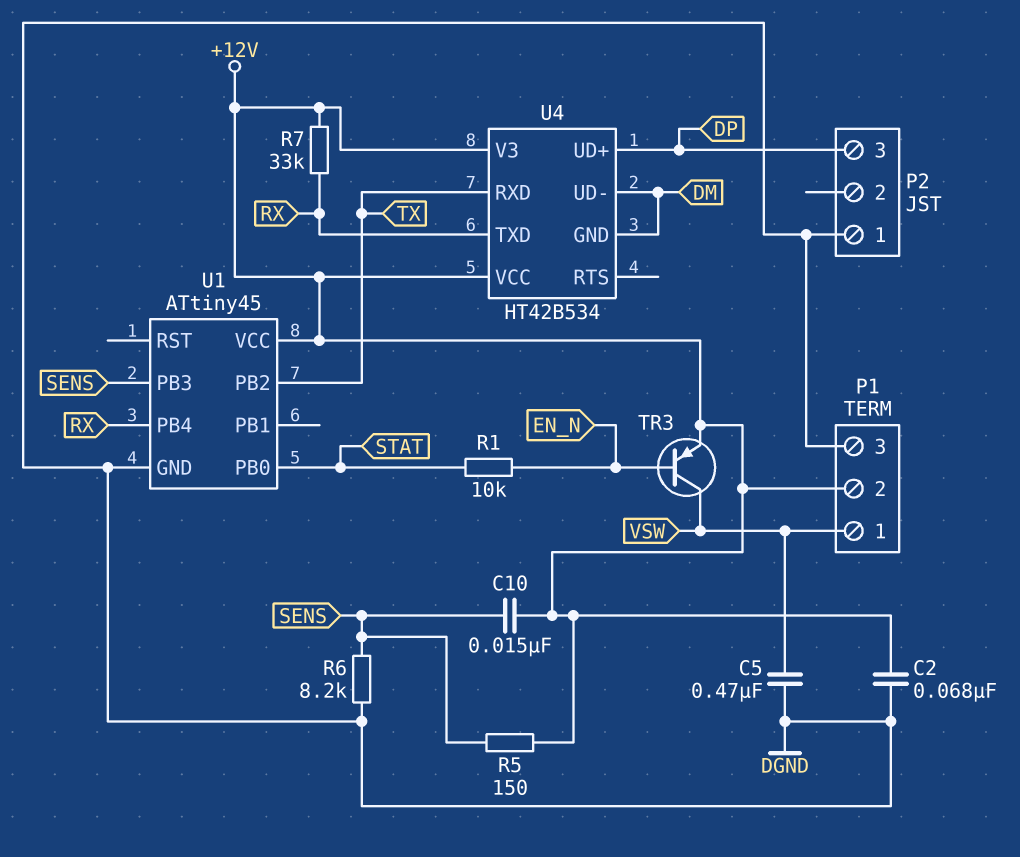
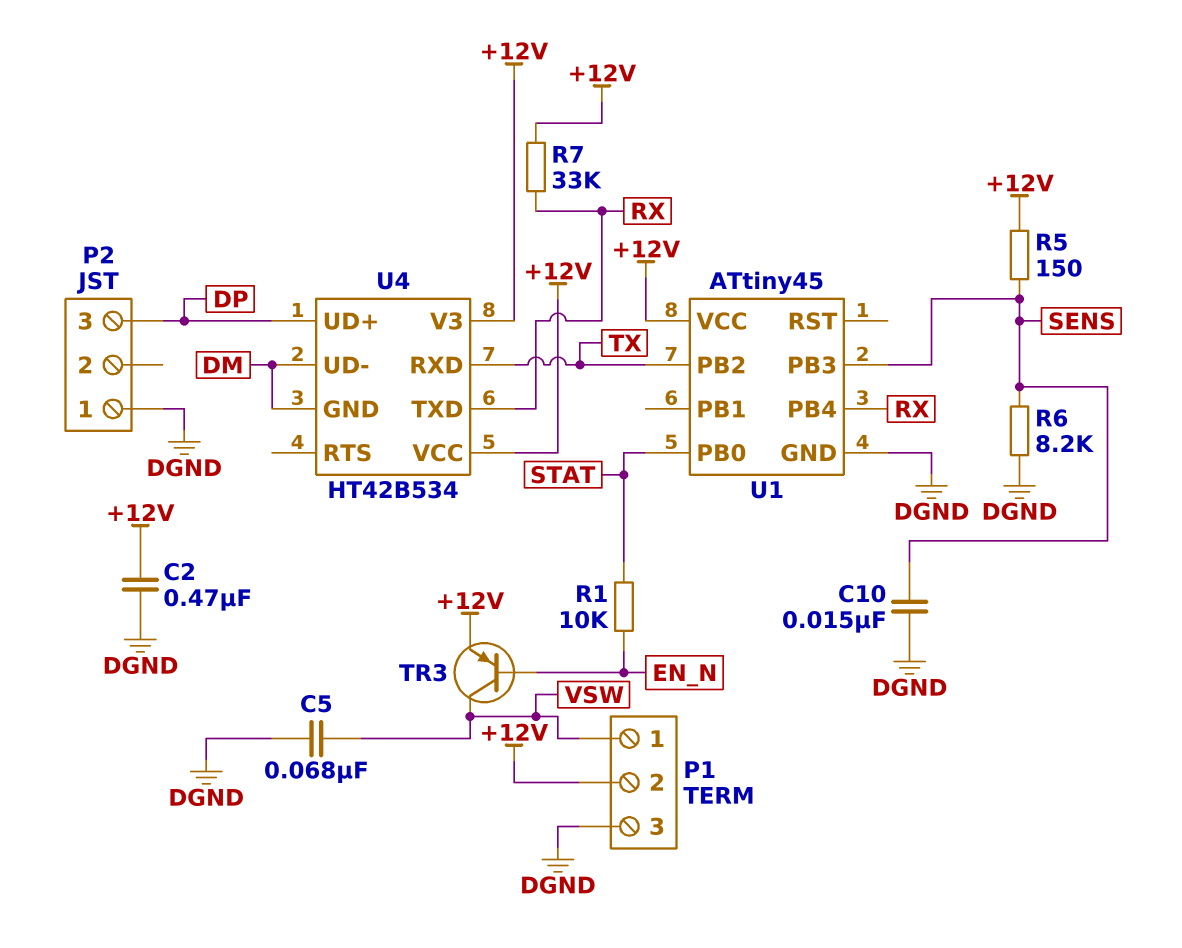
C2: 68nF (+12V, DGND) -> 470nF (+12V, DGND)
C5: 470nF (DGND, VSW) -> 68nF (DGND, VSW)
C10: 15nF (+12V, SENS) -> 15nF (DGND, SENS)

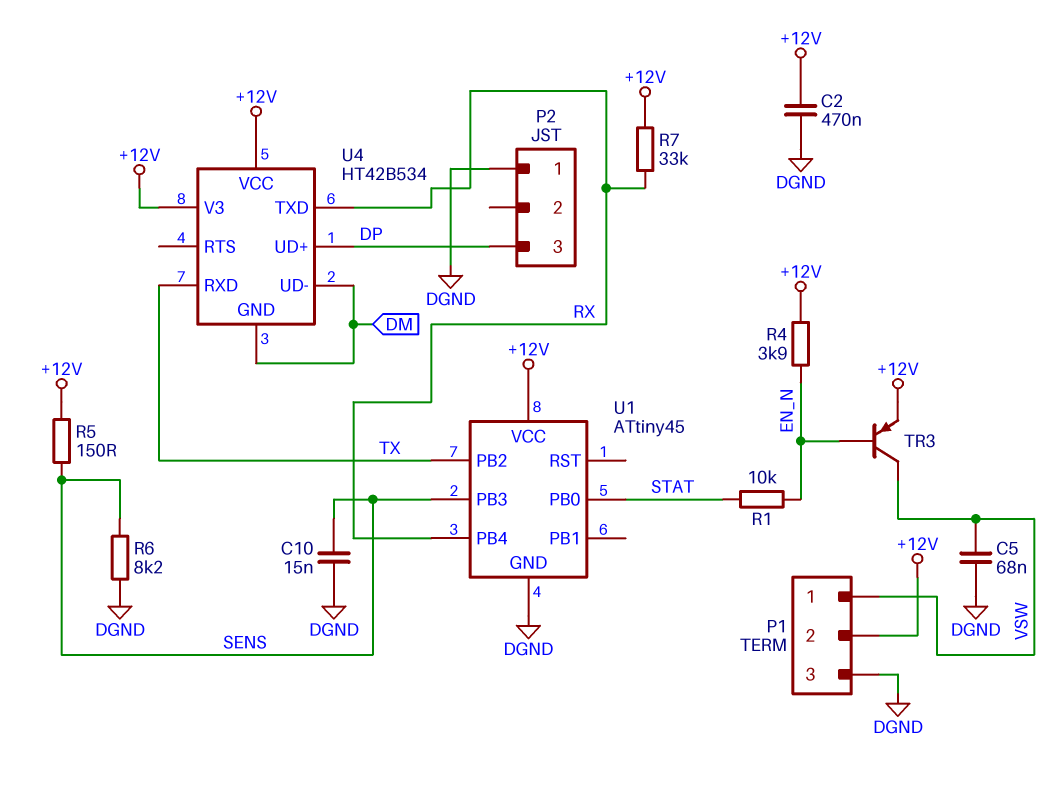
R4: none -> 3.9k (+12V, EN_N)

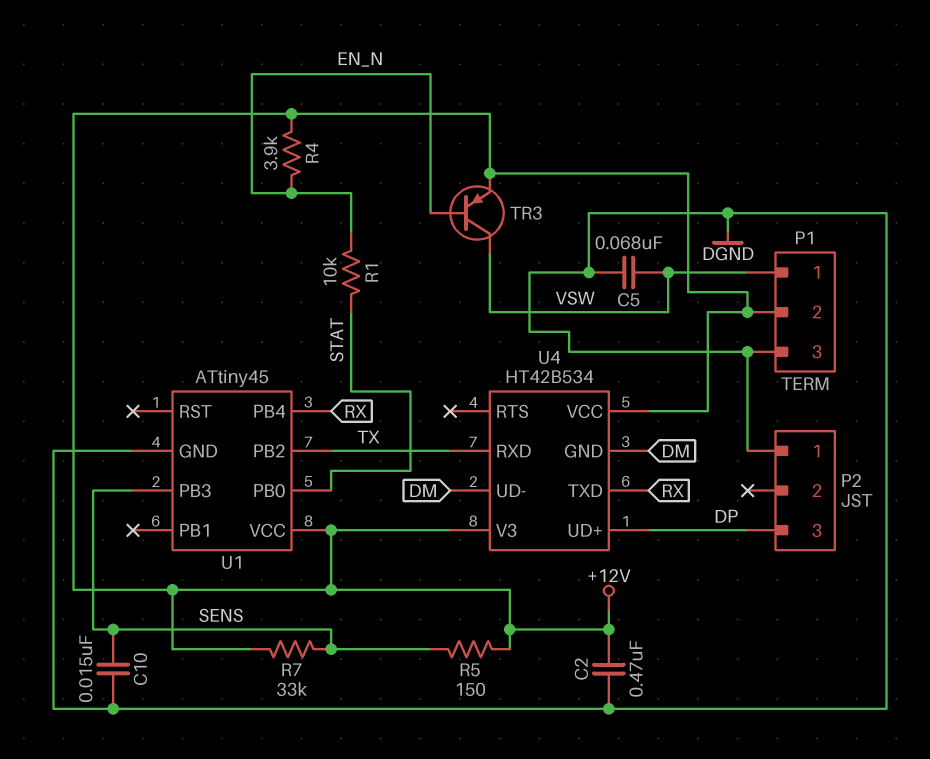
R6: 8.2k (DGND, SENS) -> none
R7: 33k (+12V, RX) -> 33k (+12V, SENS)

